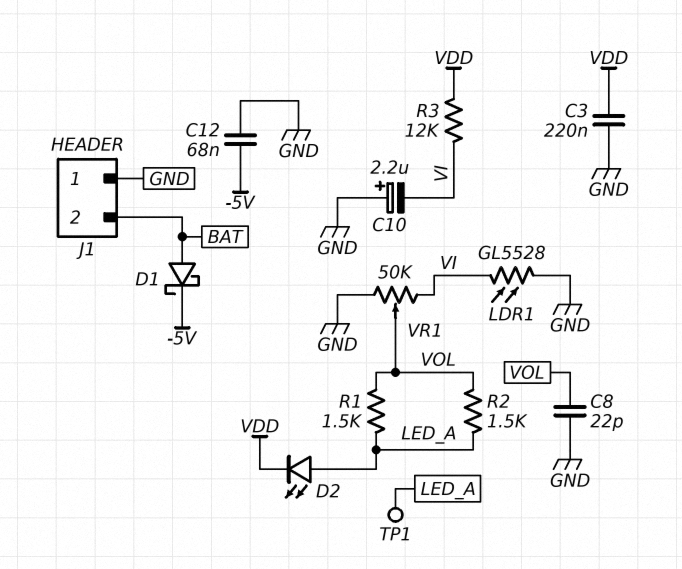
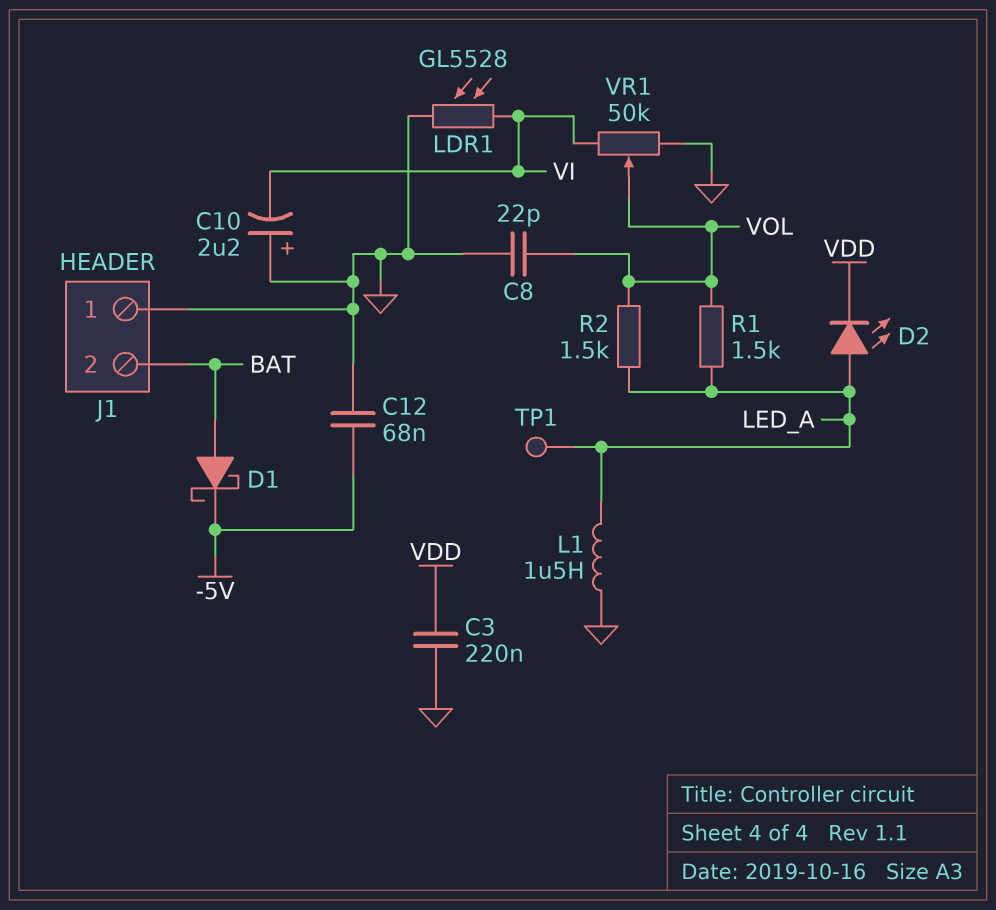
L1: none -> 1.5uH (GND, LED_A)
R3: 12k (VDD, VI) -> none

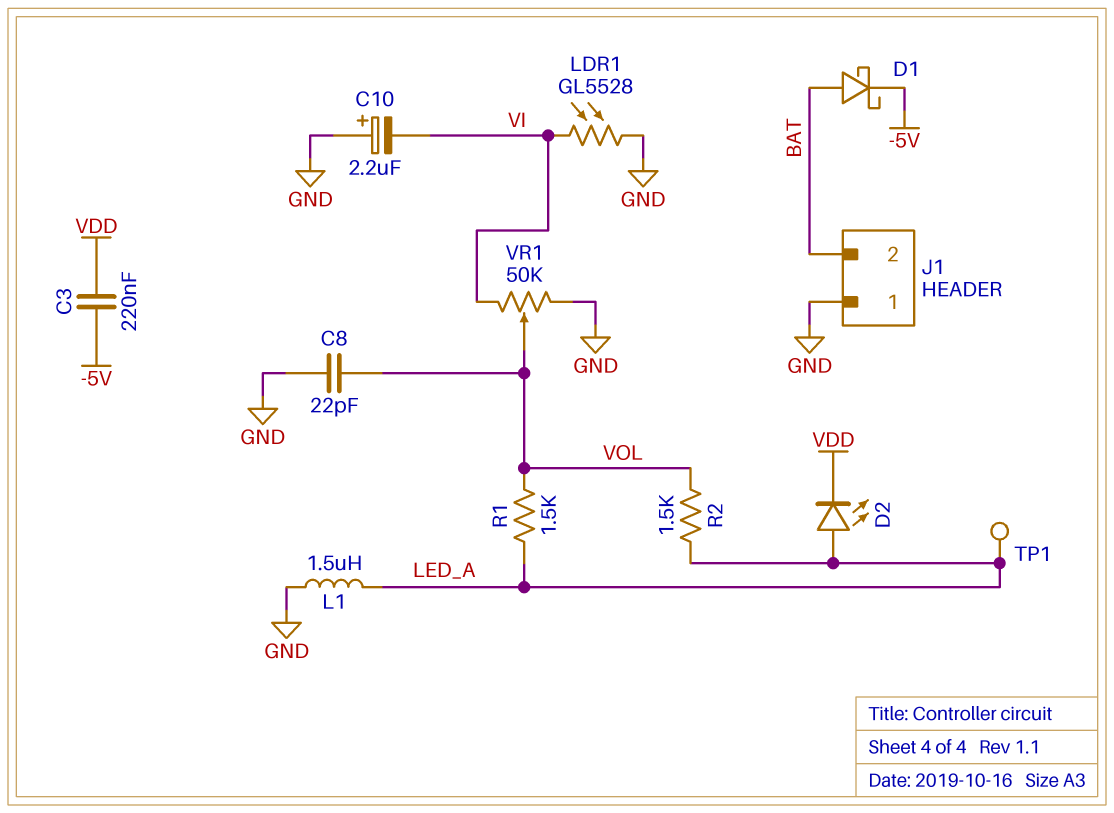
C3: 220nF (GND, VDD) -> 220nF (-5V, VDD)
C12: 68nF (-5V, GND) -> none

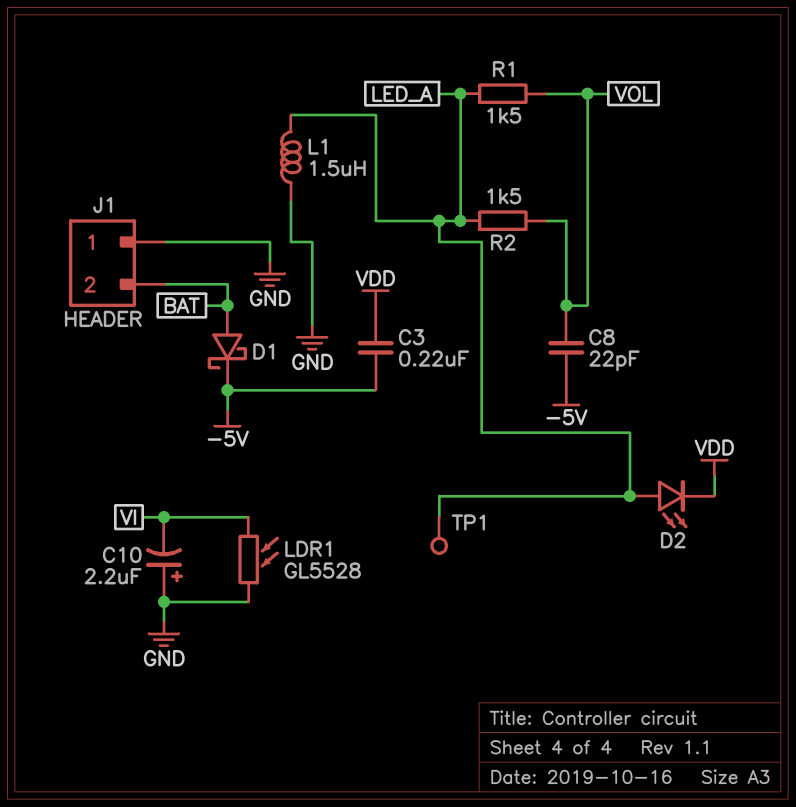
C8: 22pF (GND, VOL) -> 22pF (-5V, VOL)
VR1: 50k (GND, VI, wiper VOL) -> none

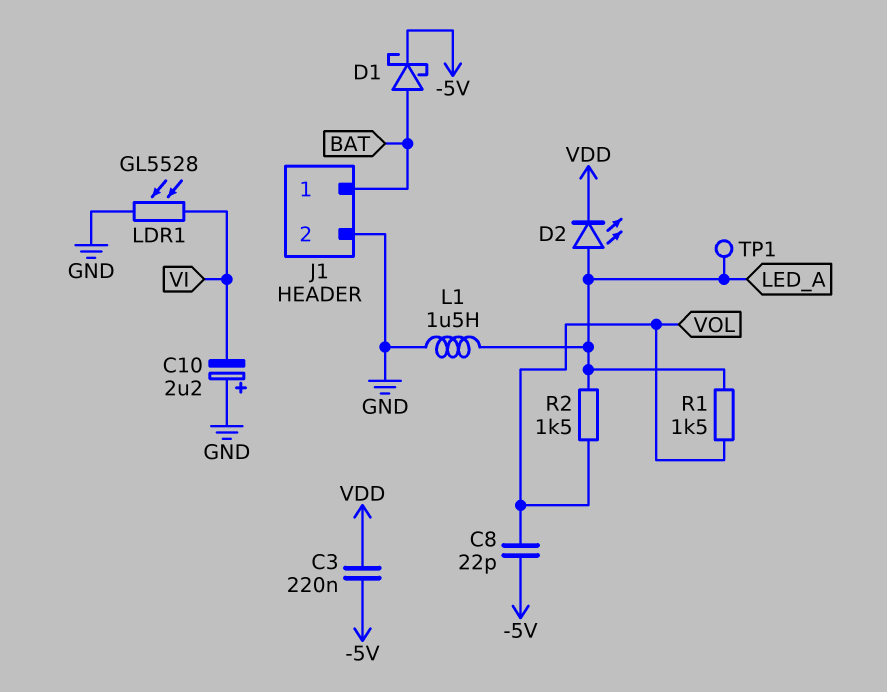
J1 pin 1: GND -> BAT
J1 pin 2: BAT -> GND

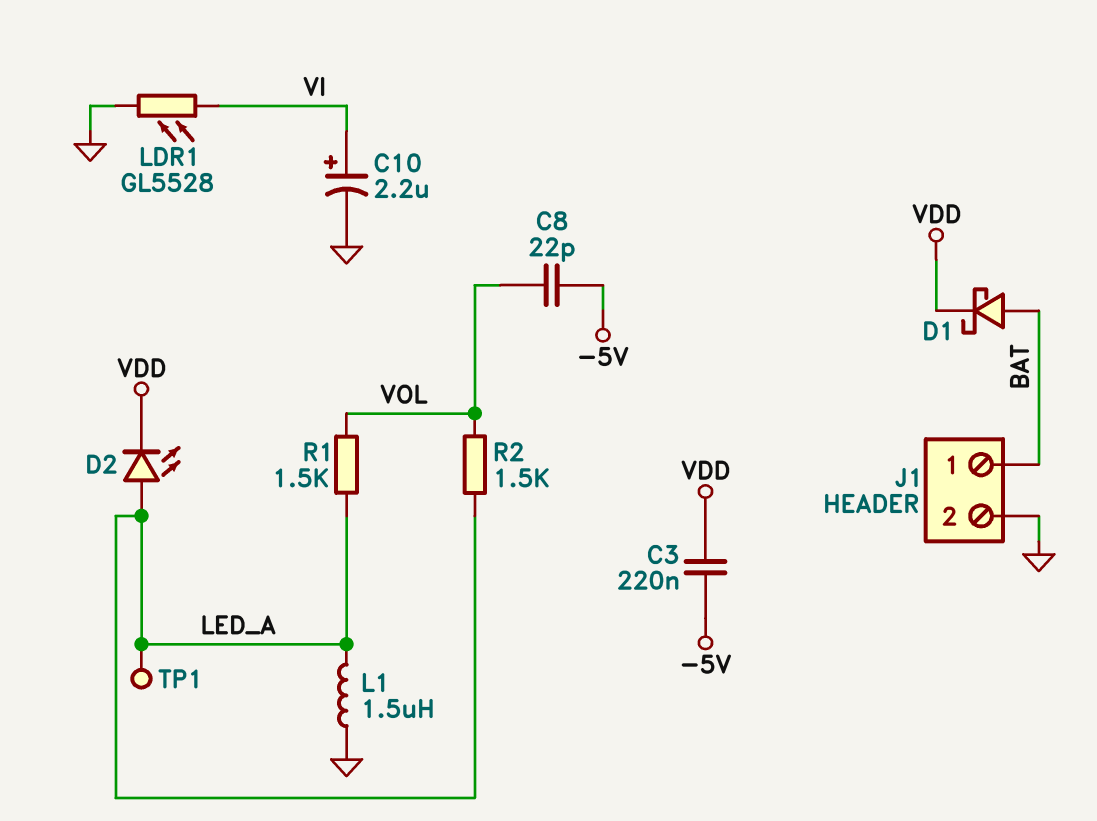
C10: 2.2uF (plus GND, minus VI) -> 2.2uF (plus VI, minus GND)
D1: schottky (A BAT, K -5V) -> schottky (A BAT, K VDD)

